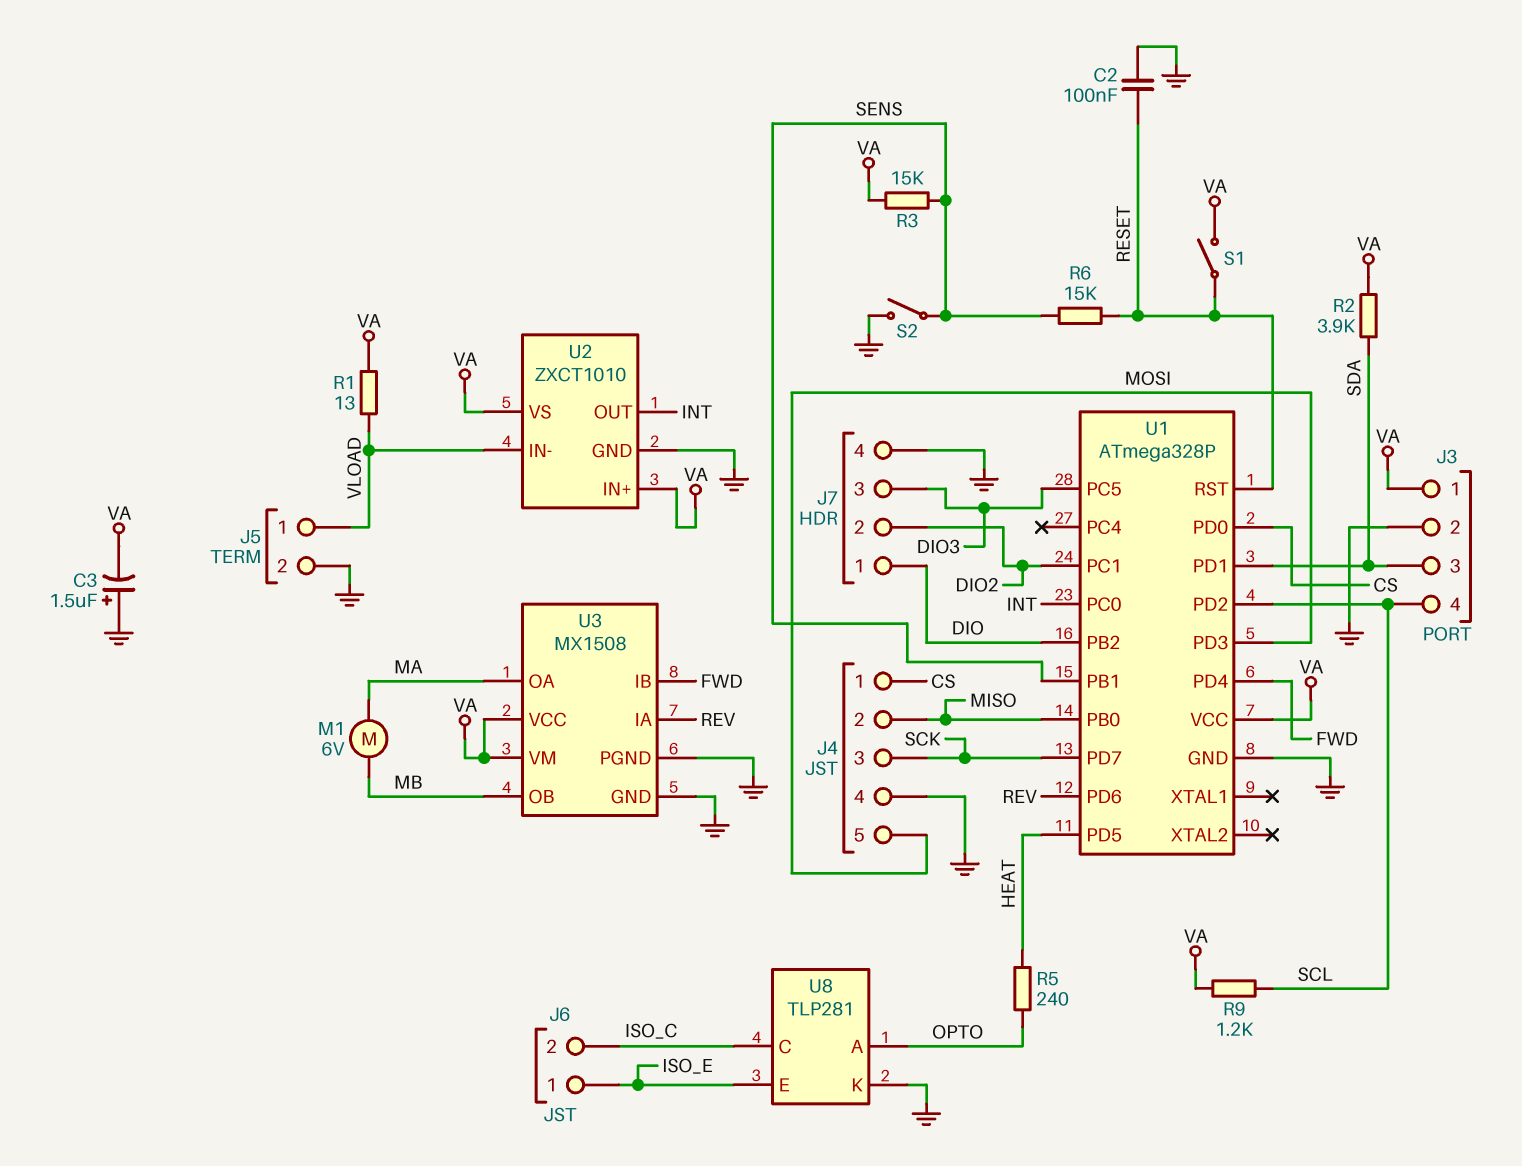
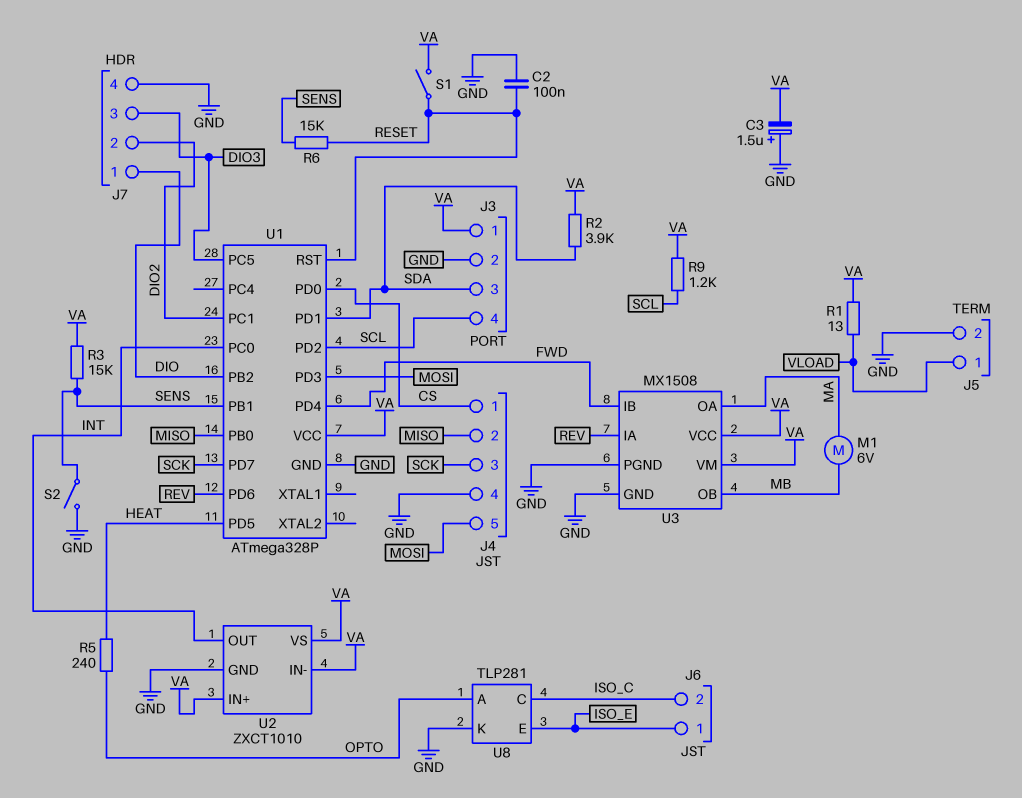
U2 pin IN-: VLOAD -> VA

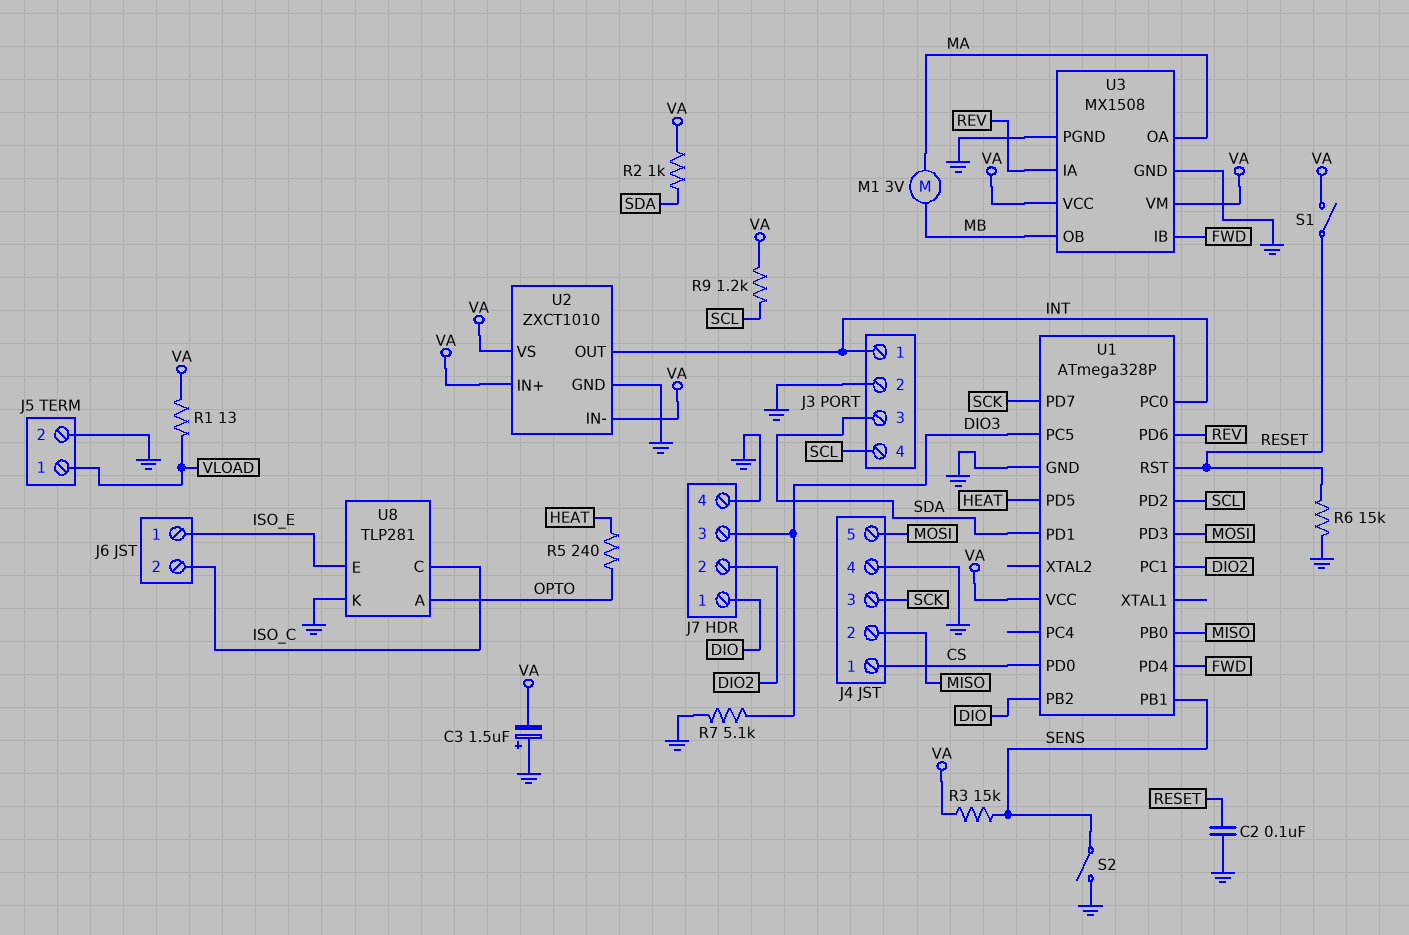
J3 pin 1: VA -> INT
M1: motor 6V (MA, MB) -> motor 3V (MA, MB)
R2: 3.9k (SDA, VA) -> 1k (SDA, VA)
R6: 15k (RESET, SENS) -> 15k (GND, RESET)
R7: none -> 5.1k (DIO3, GND)

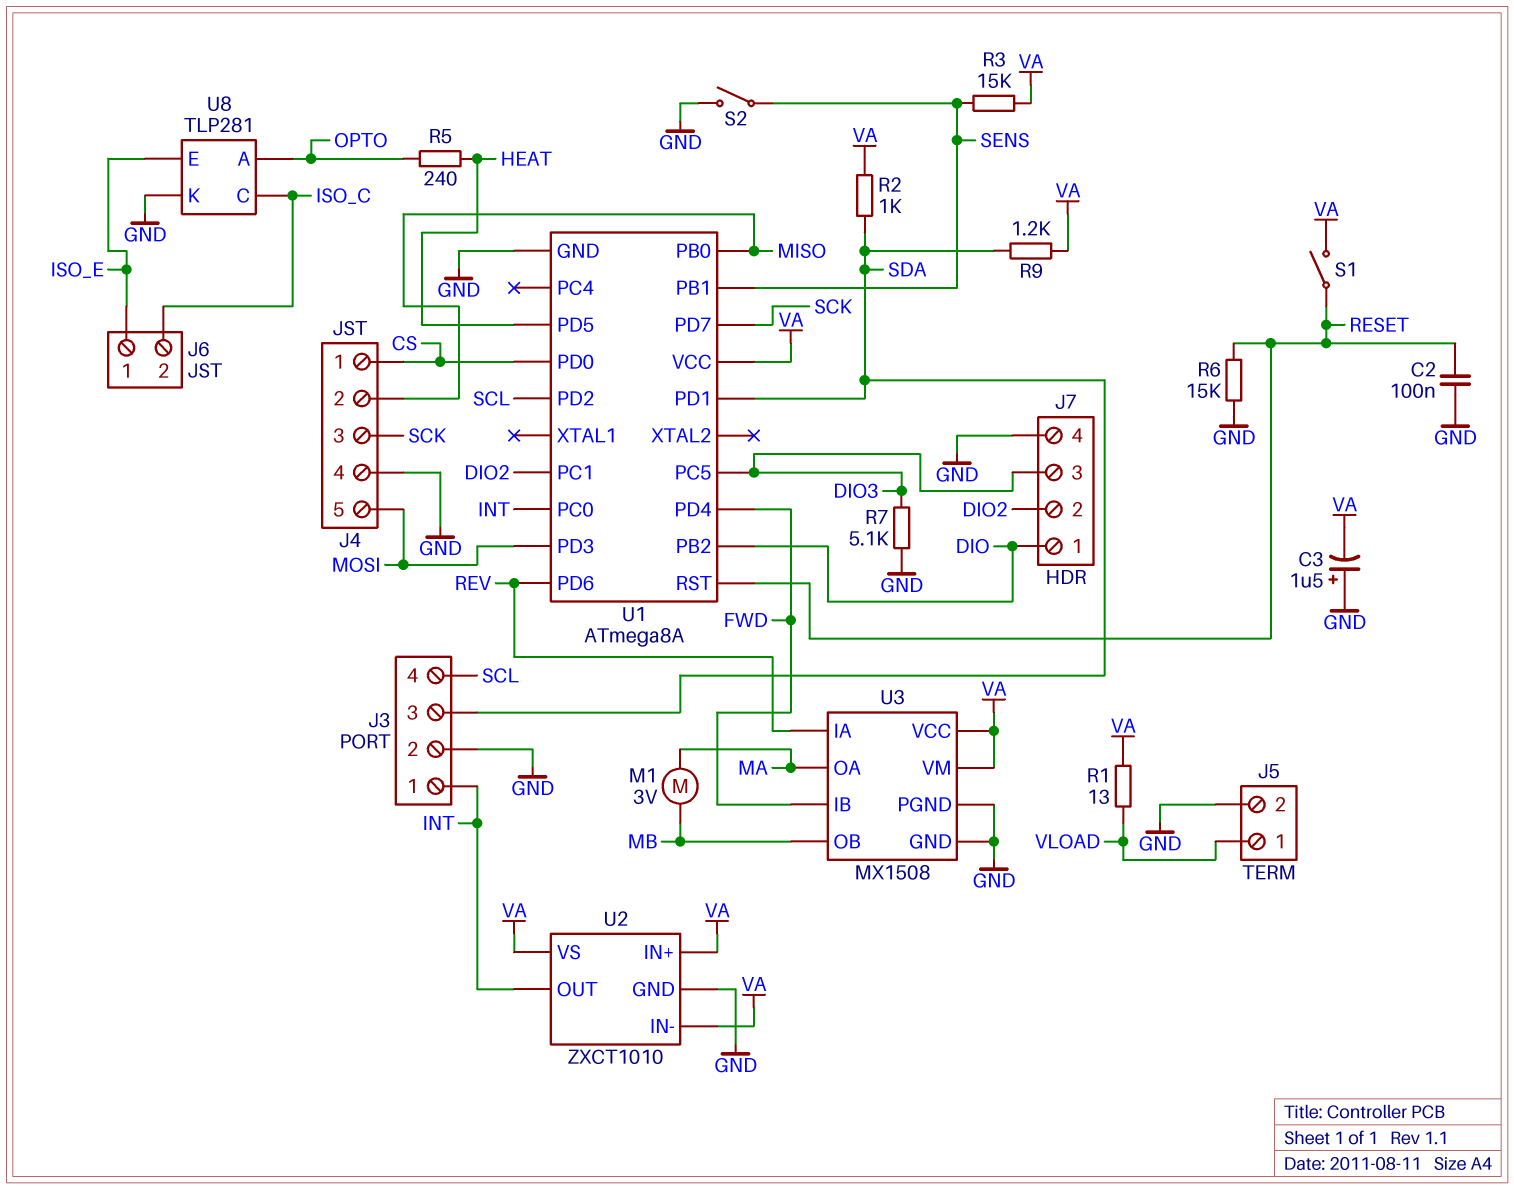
R9: 1.2k (SCL, VA) -> 1.2k (SDA, VA)
U1: ATmega328P -> ATmega8A

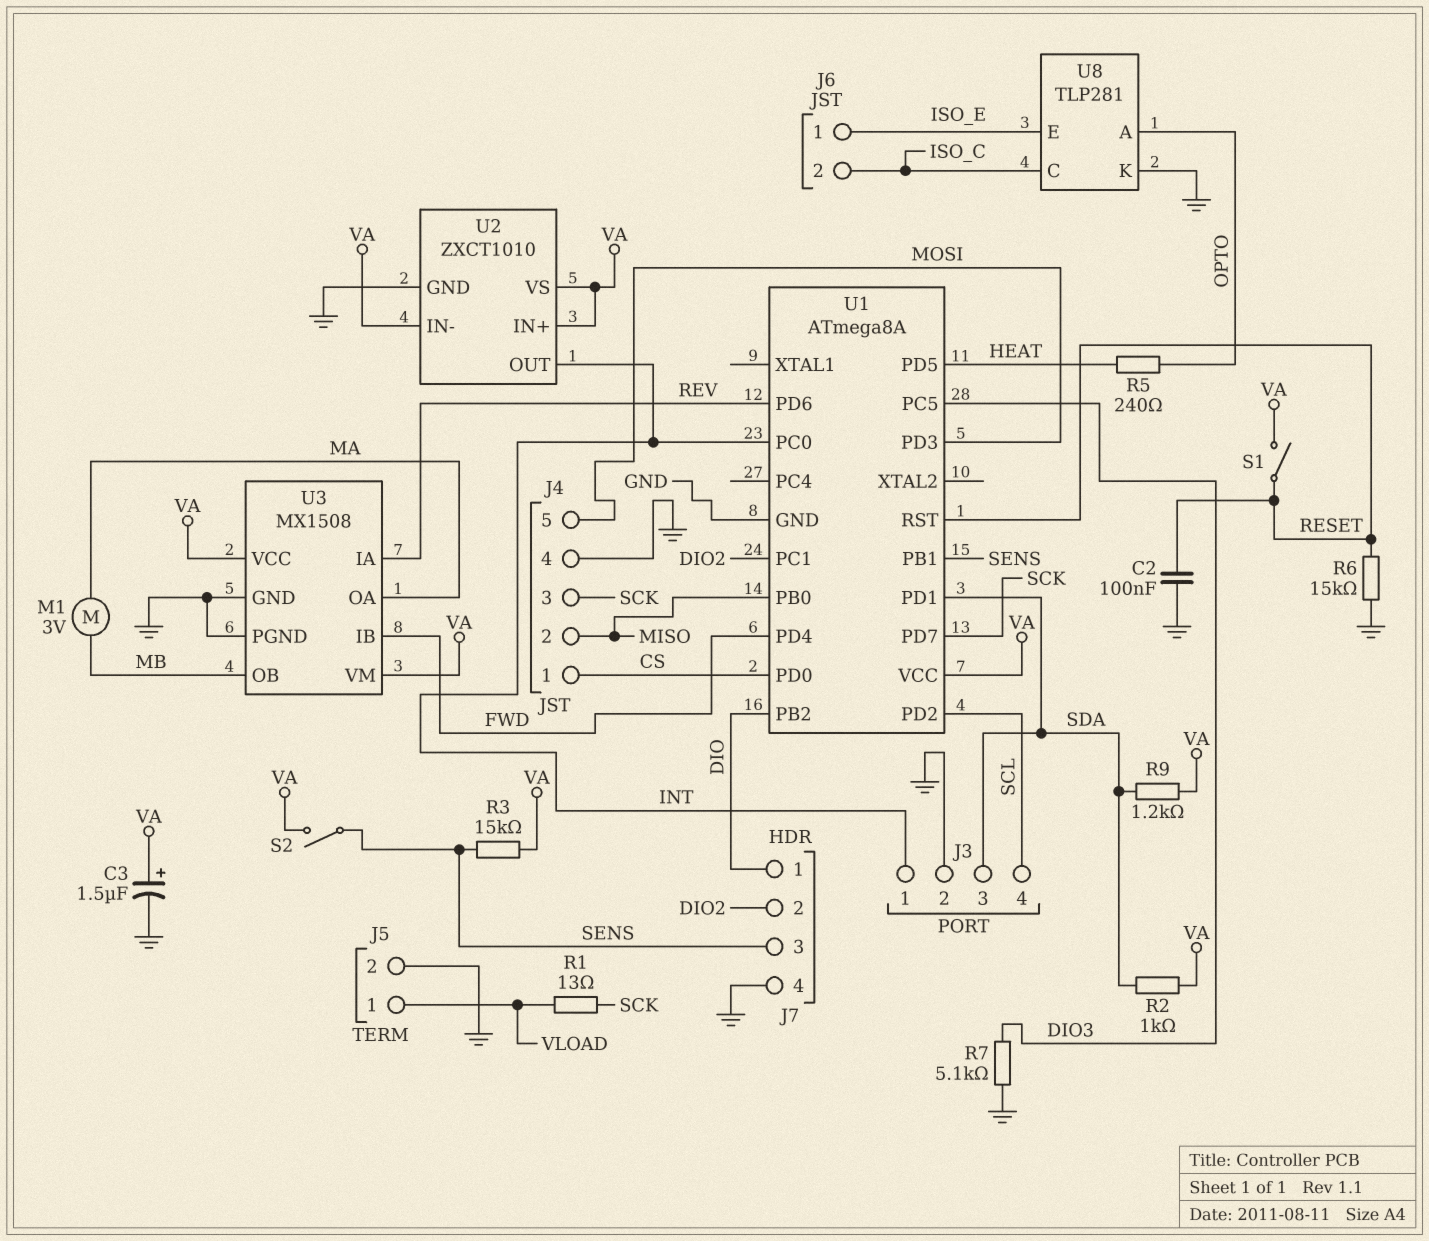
C3: 1.5uF (plus GND, minus VA) -> 1.5uF (plus VA, minus GND)
J7 pin 3: DIO3 -> SENS
R1: 13 (VA, VLOAD) -> 13 (SCK, VLOAD)
S2: switch (GND, SENS) -> switch (SENS, VA)

